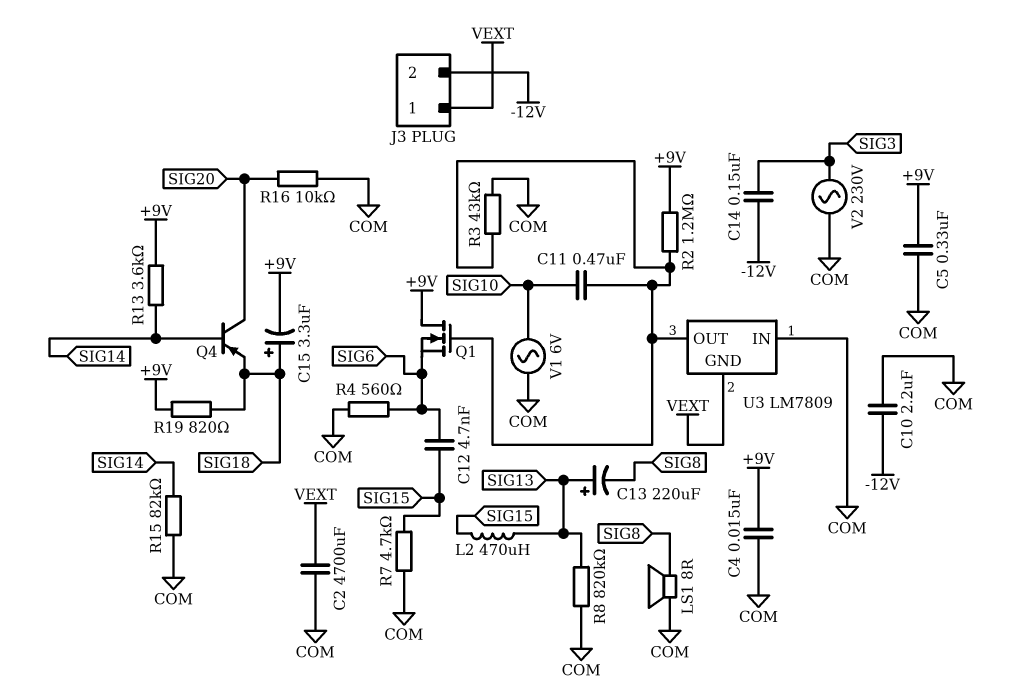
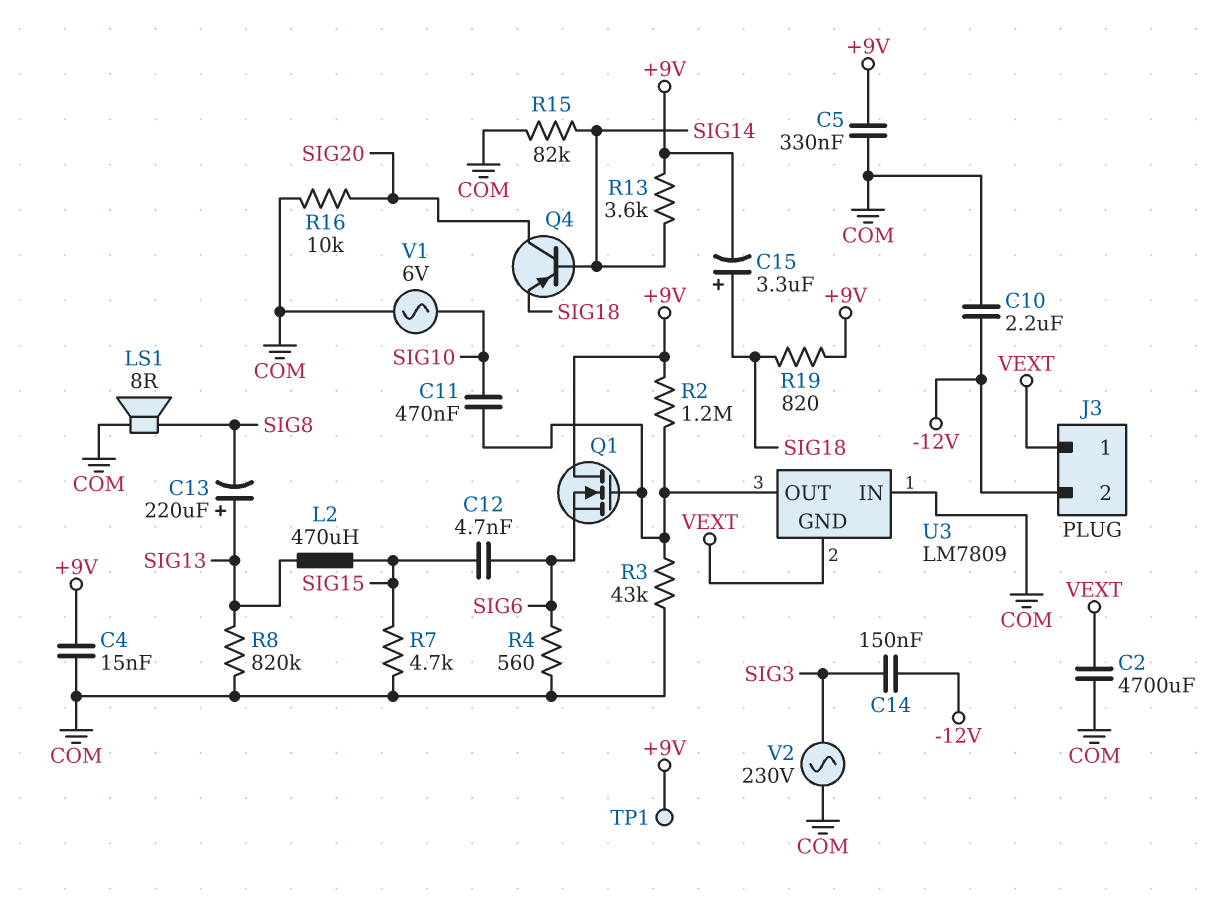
TP1: none -> test point (+9V)

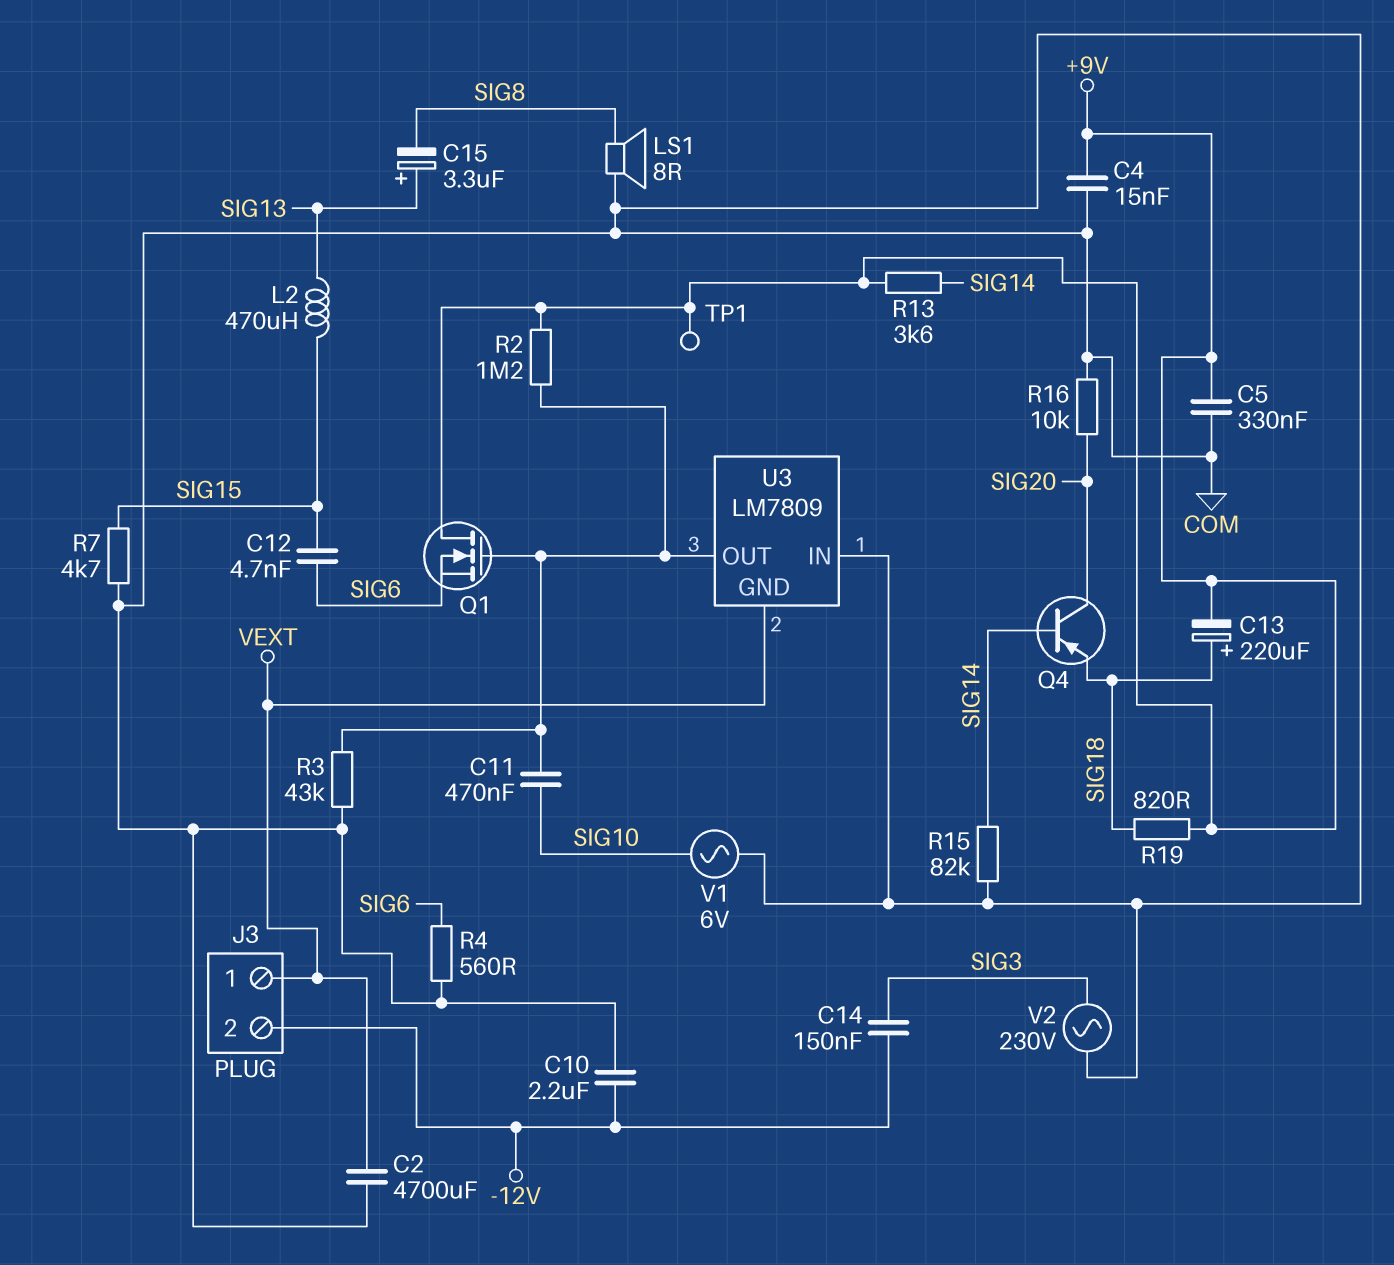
C13: 220uF (plus SIG13, minus SIG8) -> 220uF (plus SIG18, minus +9V)
C15: 3.3uF (plus SIG18, minus +9V) -> 3.3uF (plus SIG13, minus SIG8)
R8: 820k (COM, SIG13) -> none

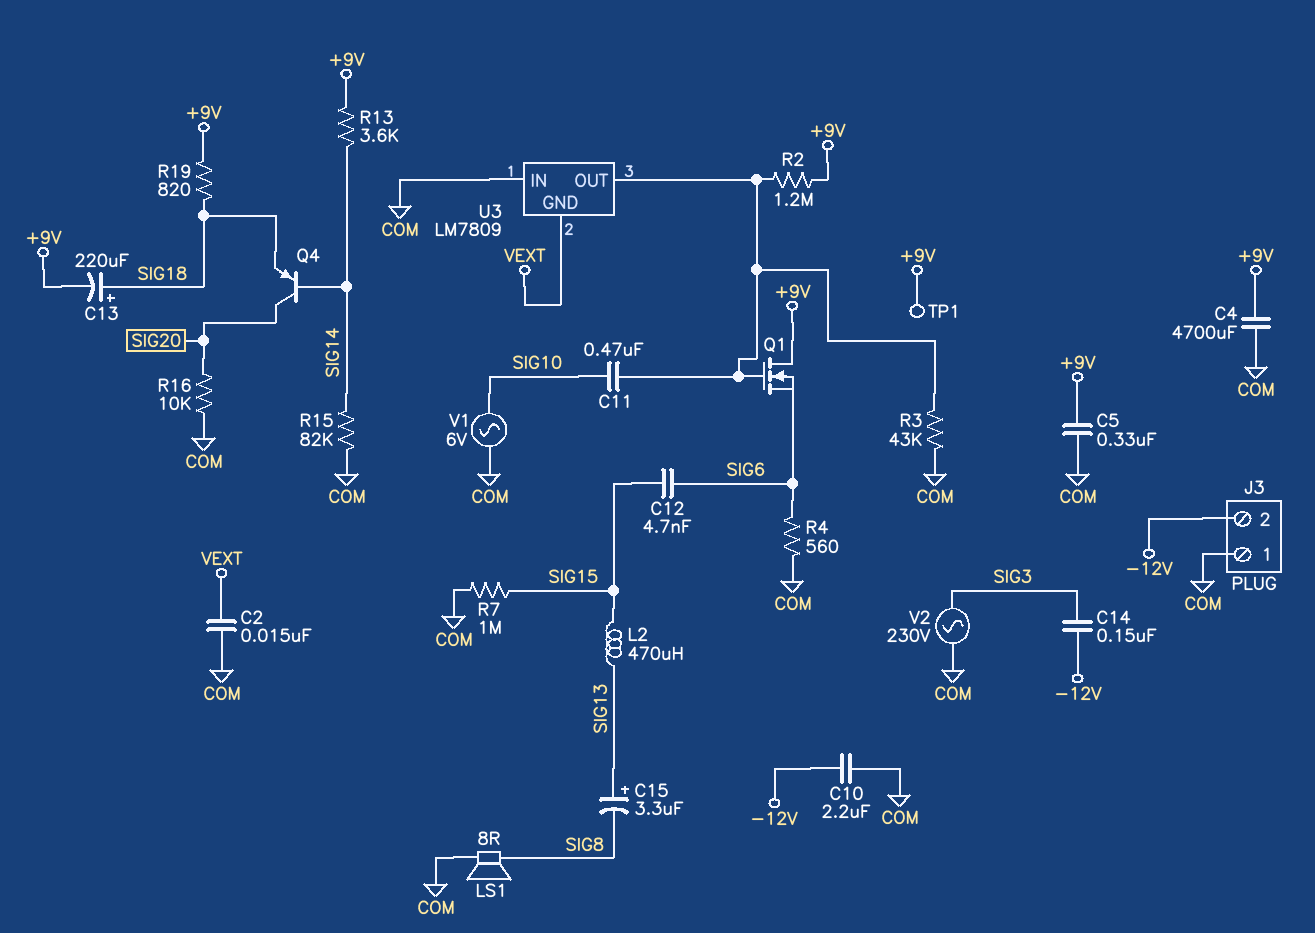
C2: 4700uF (COM, VEXT) -> 15nF (COM, VEXT)
C4: 15nF (+9V, COM) -> 4700uF (+9V, COM)
J3 pin 1: VEXT -> COM
R7: 4.7k (COM, SIG15) -> 1M (COM, SIG15)

